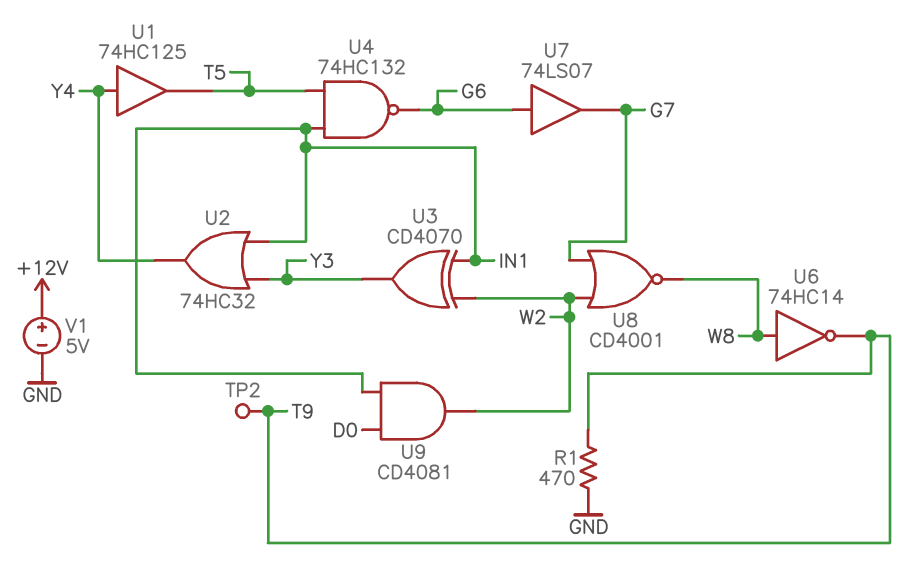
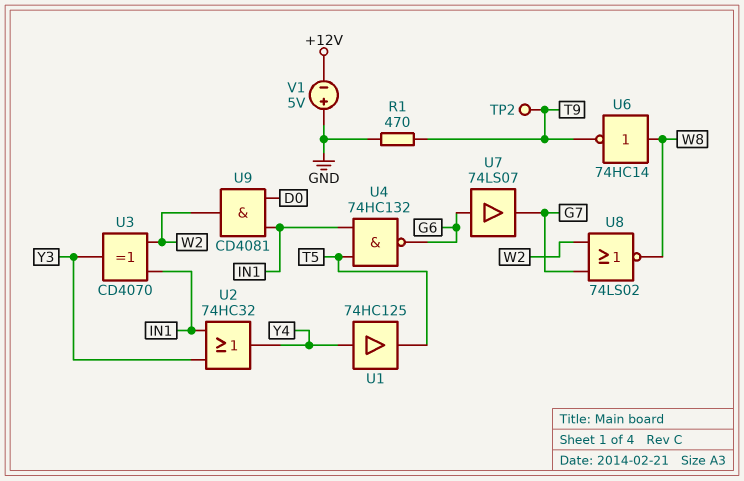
U8: NOR CD4001 (in G7, in W2, out W8) -> NOR 74LS02 (in G7, in W2, out W8)
V1: 5V (plus +12V, minus GND) -> 5V (plus GND, minus +12V)

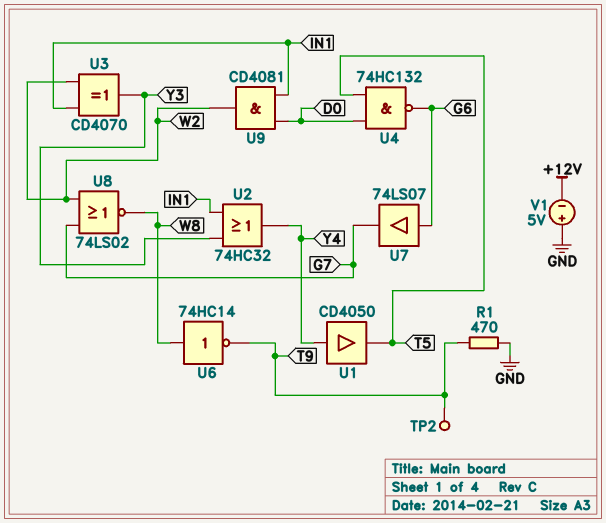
U1: buffer 74HC125 (in Y4, out T5) -> buffer CD4050 (in Y4, out T5)
U4: NAND 74HC132 (in IN1, in T5, out G6) -> NAND 74HC132 (in D0, in T5, out G6)

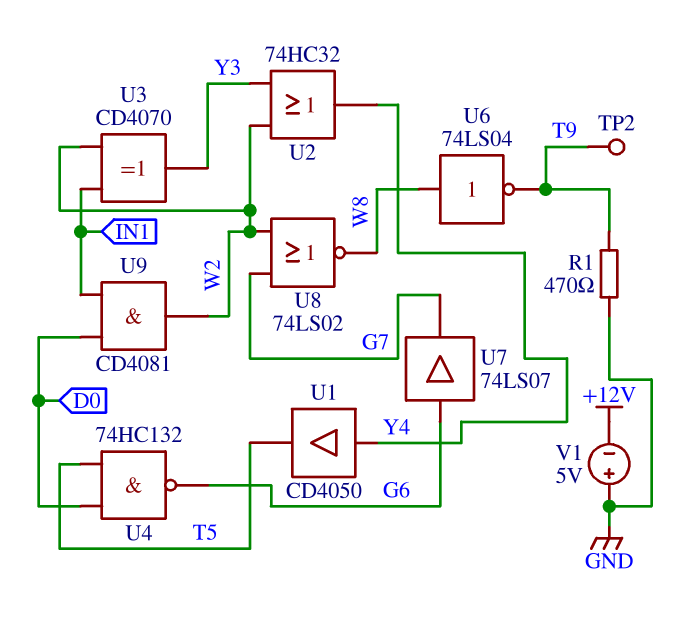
U2: OR 74HC32 (in IN1, in Y3, out Y4) -> OR 74HC32 (in W2, in Y3, out Y4)
U6: NOT 74HC14 (in W8, out T9) -> NOT 74LS04 (in W8, out T9)

